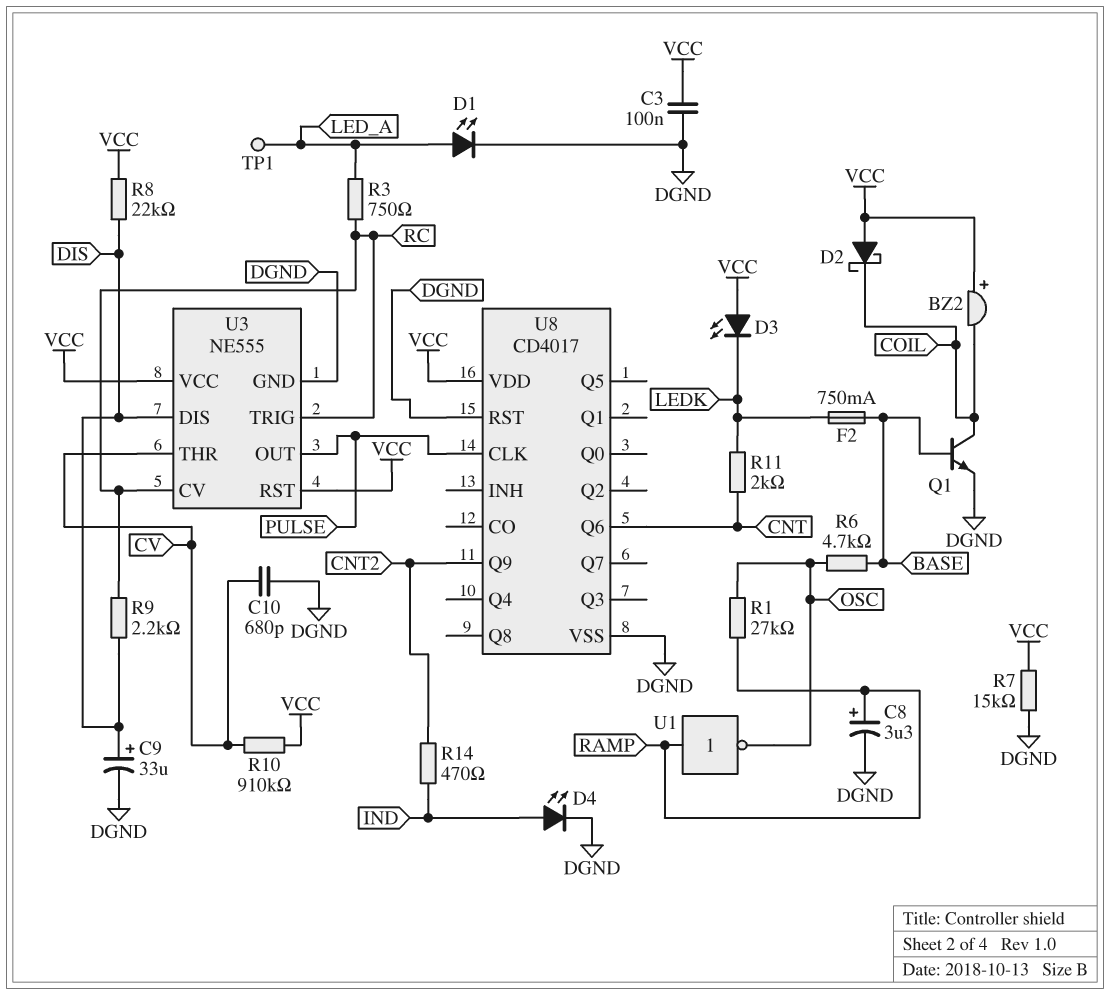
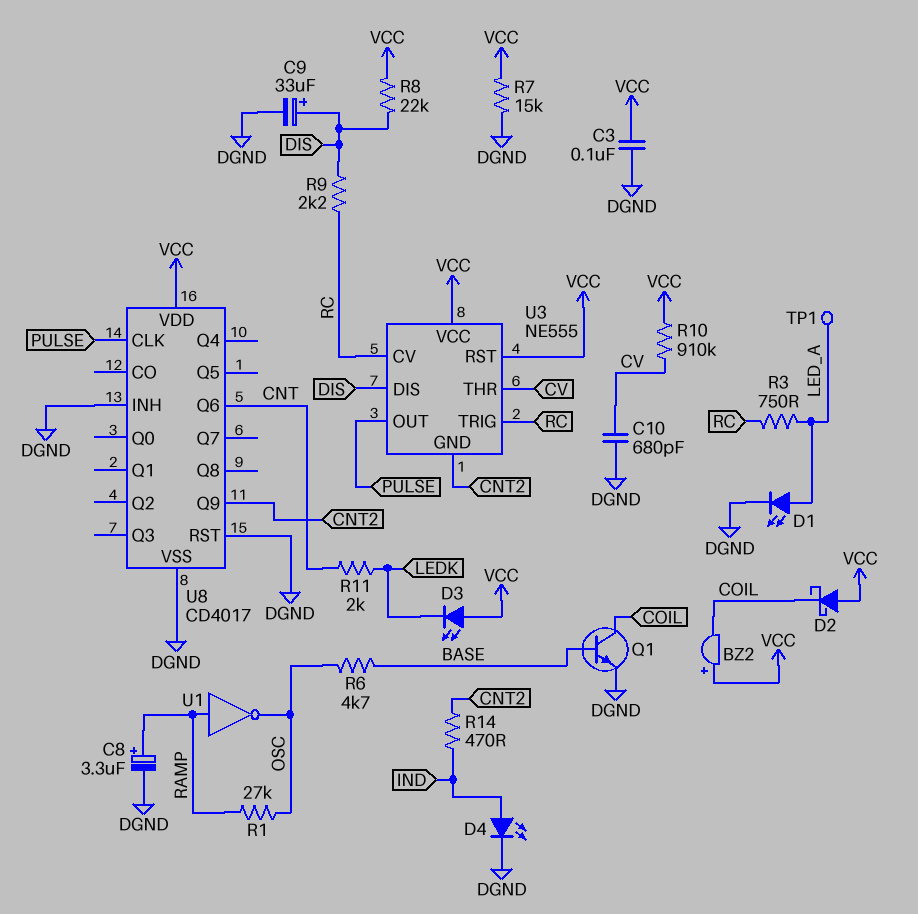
F2: 750mA (BASE, LEDK) -> none
U3 pin GND: DGND -> CNT2
U8 pin INH: none -> DGND

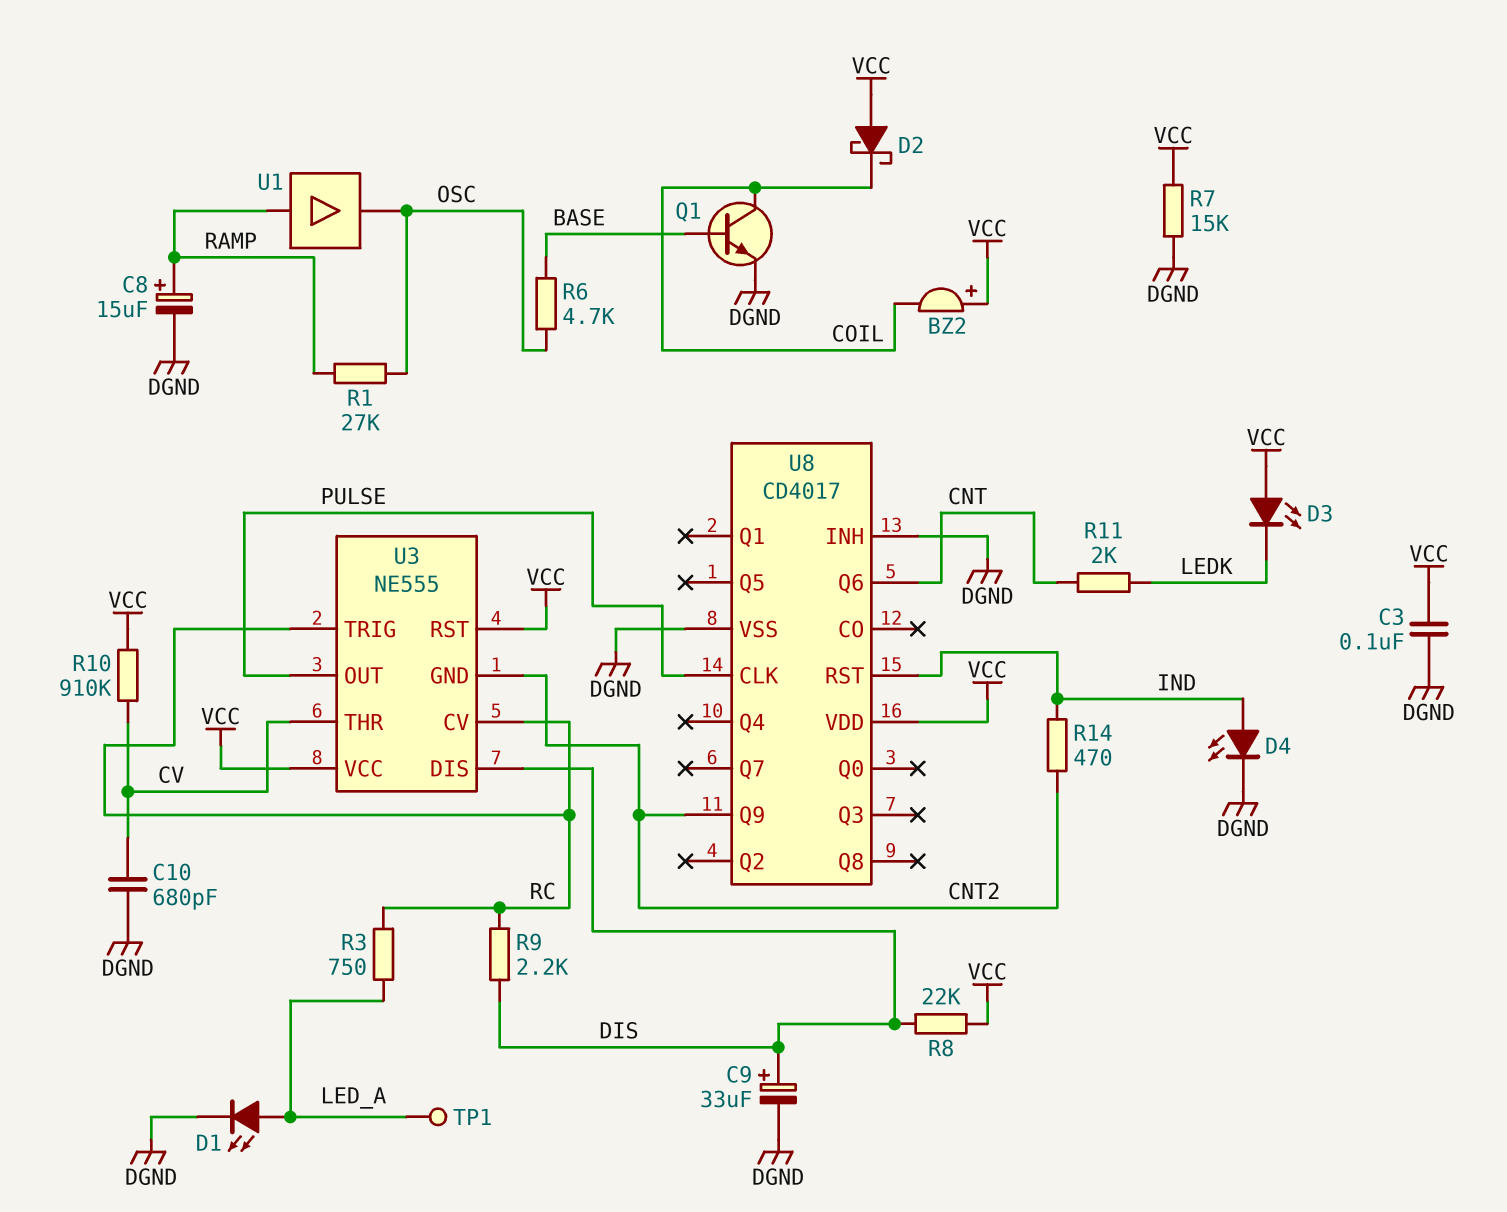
C8: 3.3uF (plus RAMP, minus DGND) -> 15uF (plus RAMP, minus DGND)
U1: NOT (in RAMP, out OSC) -> buffer (in RAMP, out OSC)
U8 pin RST: DGND -> IND

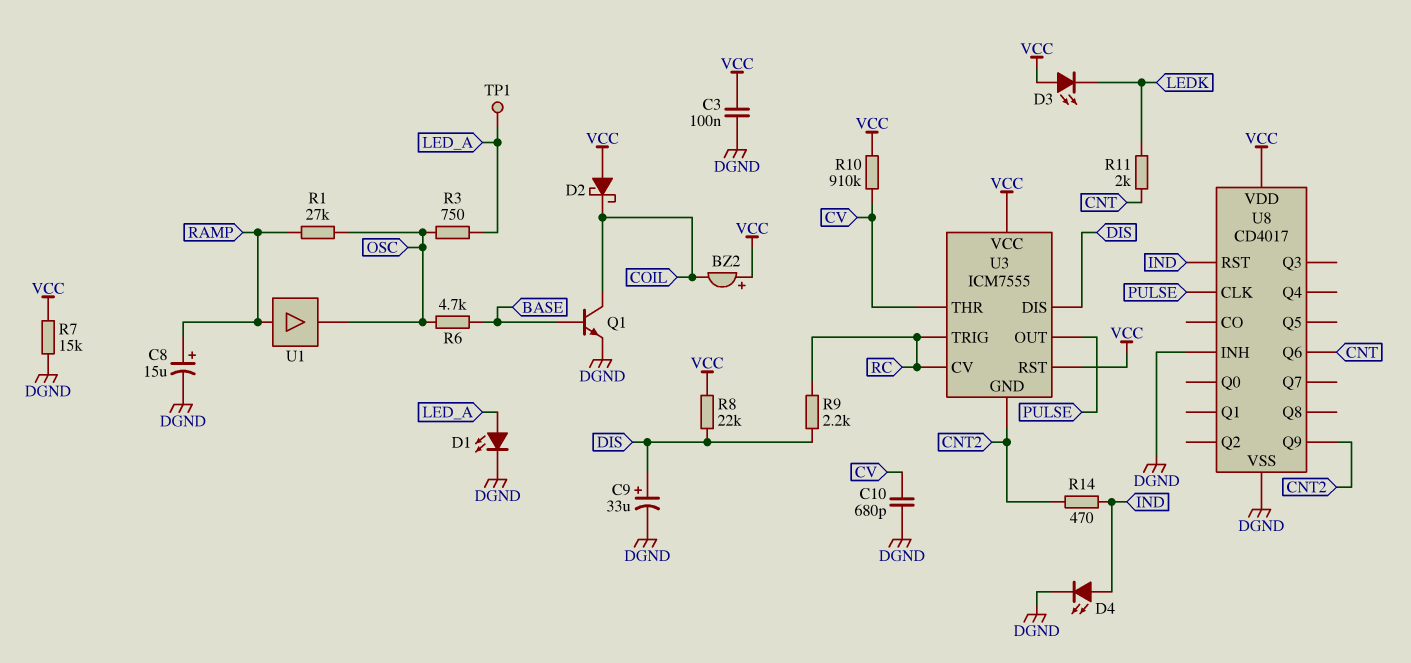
R3: 750 (LED_A, RC) -> 750 (LED_A, OSC)
U3: NE555 -> ICM7555

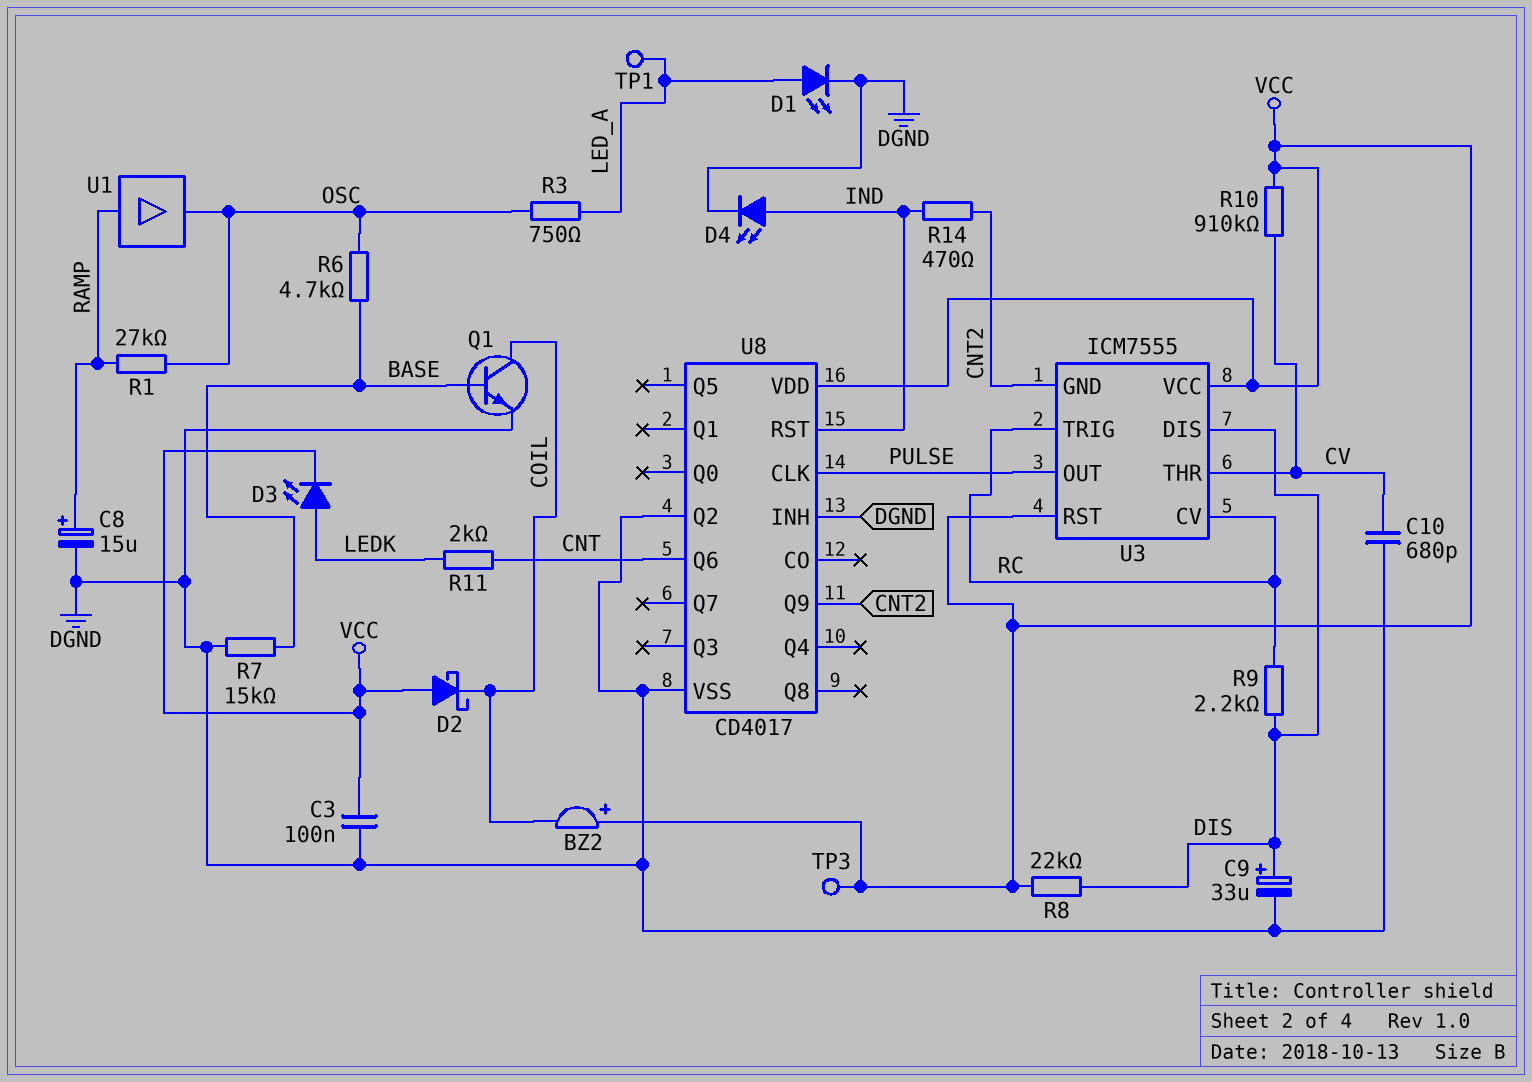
D3: LED (A VCC, K LEDK) -> LED (A LEDK, K VCC)
R7: 15k (DGND, VCC) -> 15k (BASE, DGND)
TP3: none -> test point (VCC)
U8 pin Q2: none -> DGND

